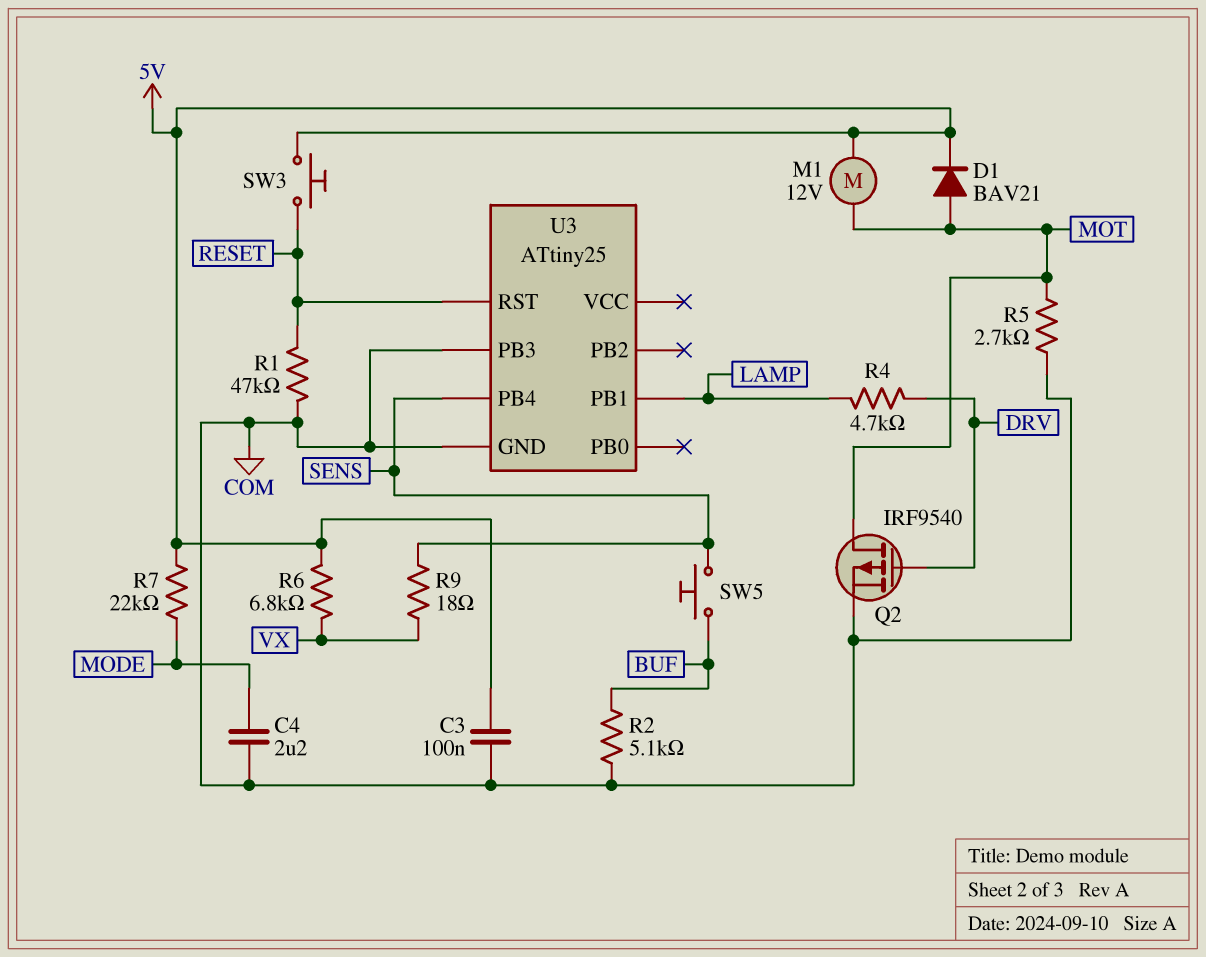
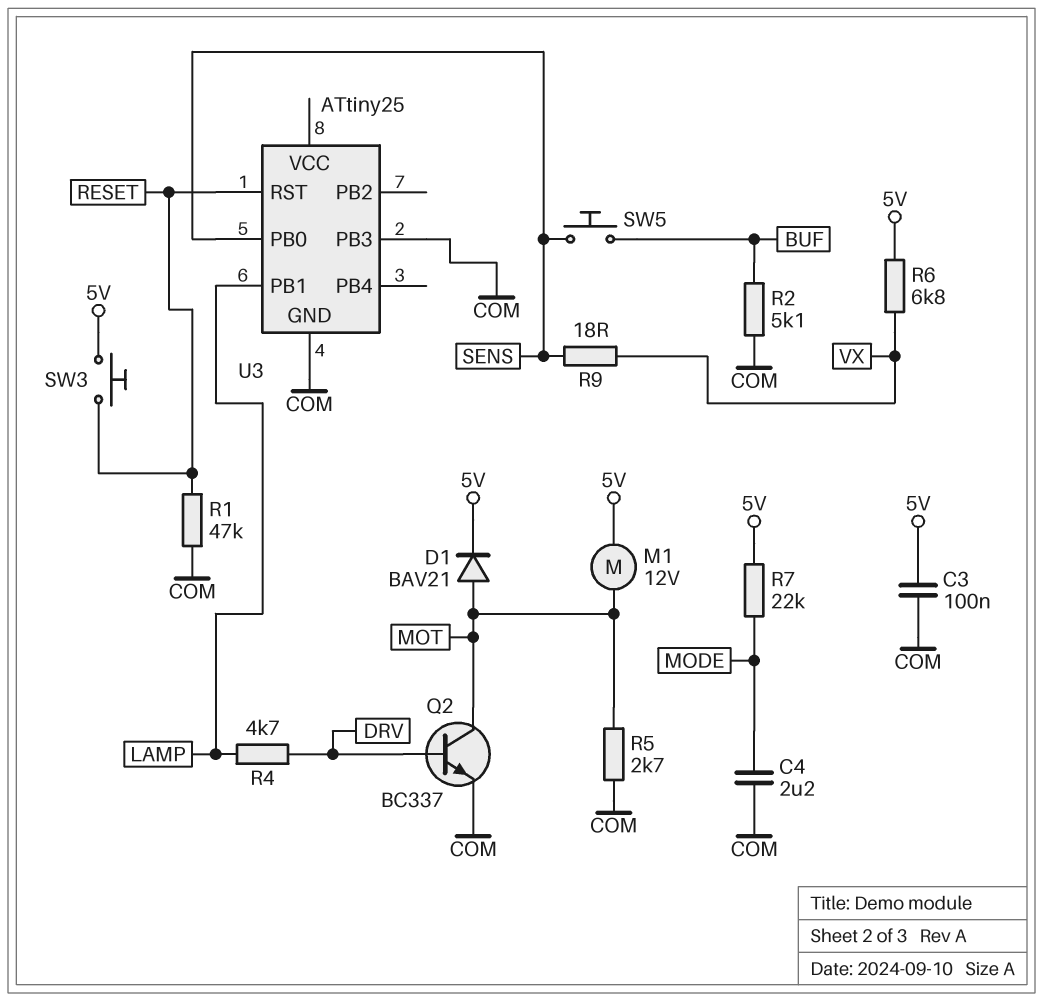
Q2: PMOS IRF9540 (G DRV, D MOT, S COM) -> NPN BC337 (B DRV, C MOT, E COM)
U3 pin PB0: none -> SENS
U3 pin PB4: SENS -> none

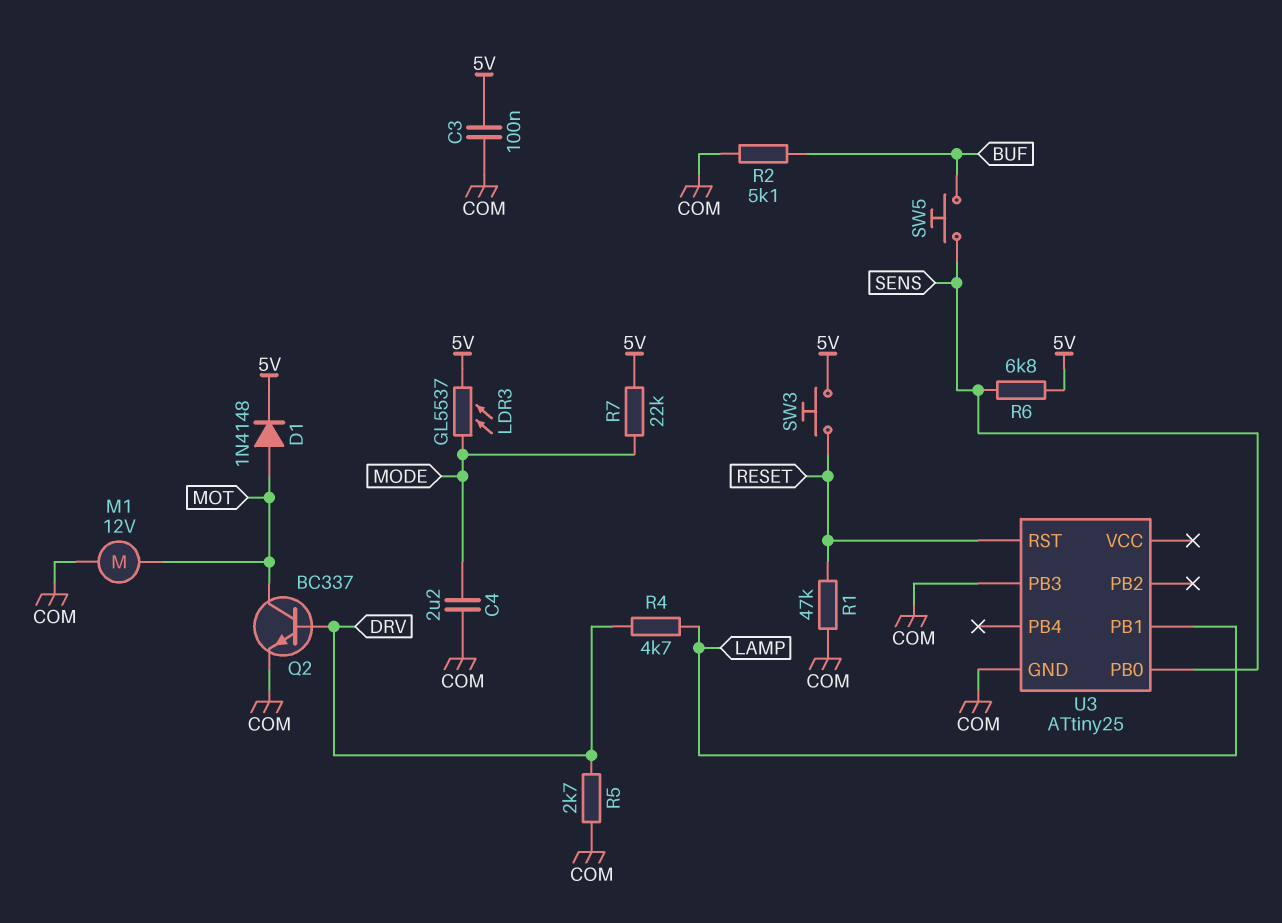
D1: diode BAV21 (A MOT, K 5V) -> diode 1N4148 (A MOT, K 5V)
LDR3: none -> GL5537 (5V, MODE)
M1: motor 12V (5V, MOT) -> motor 12V (COM, MOT)
R5: 2.7k (COM, MOT) -> 2.7k (COM, DRV)
R6: 6.8k (5V, VX) -> 6.8k (5V, SENS)
R9: 18 (SENS, VX) -> none

